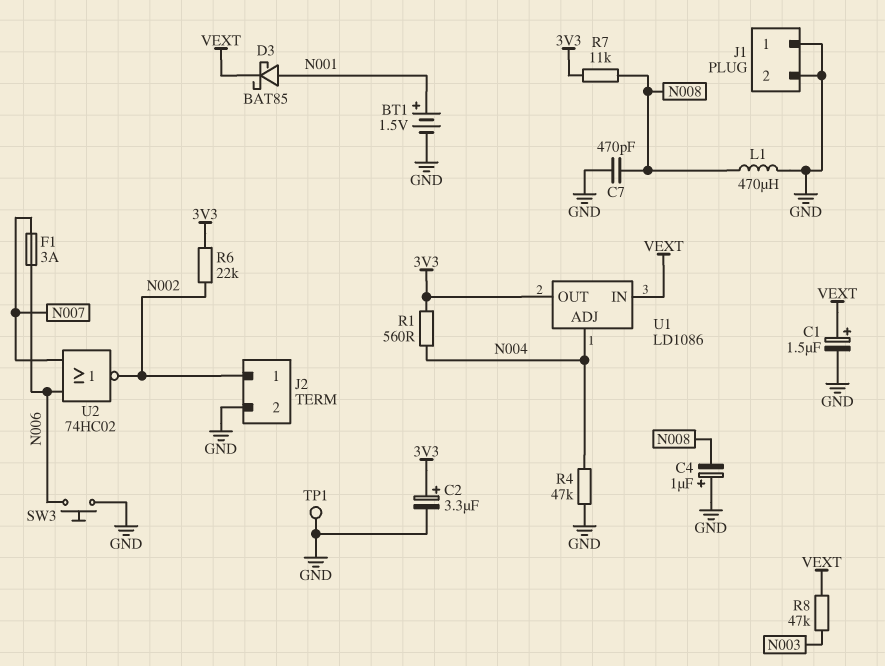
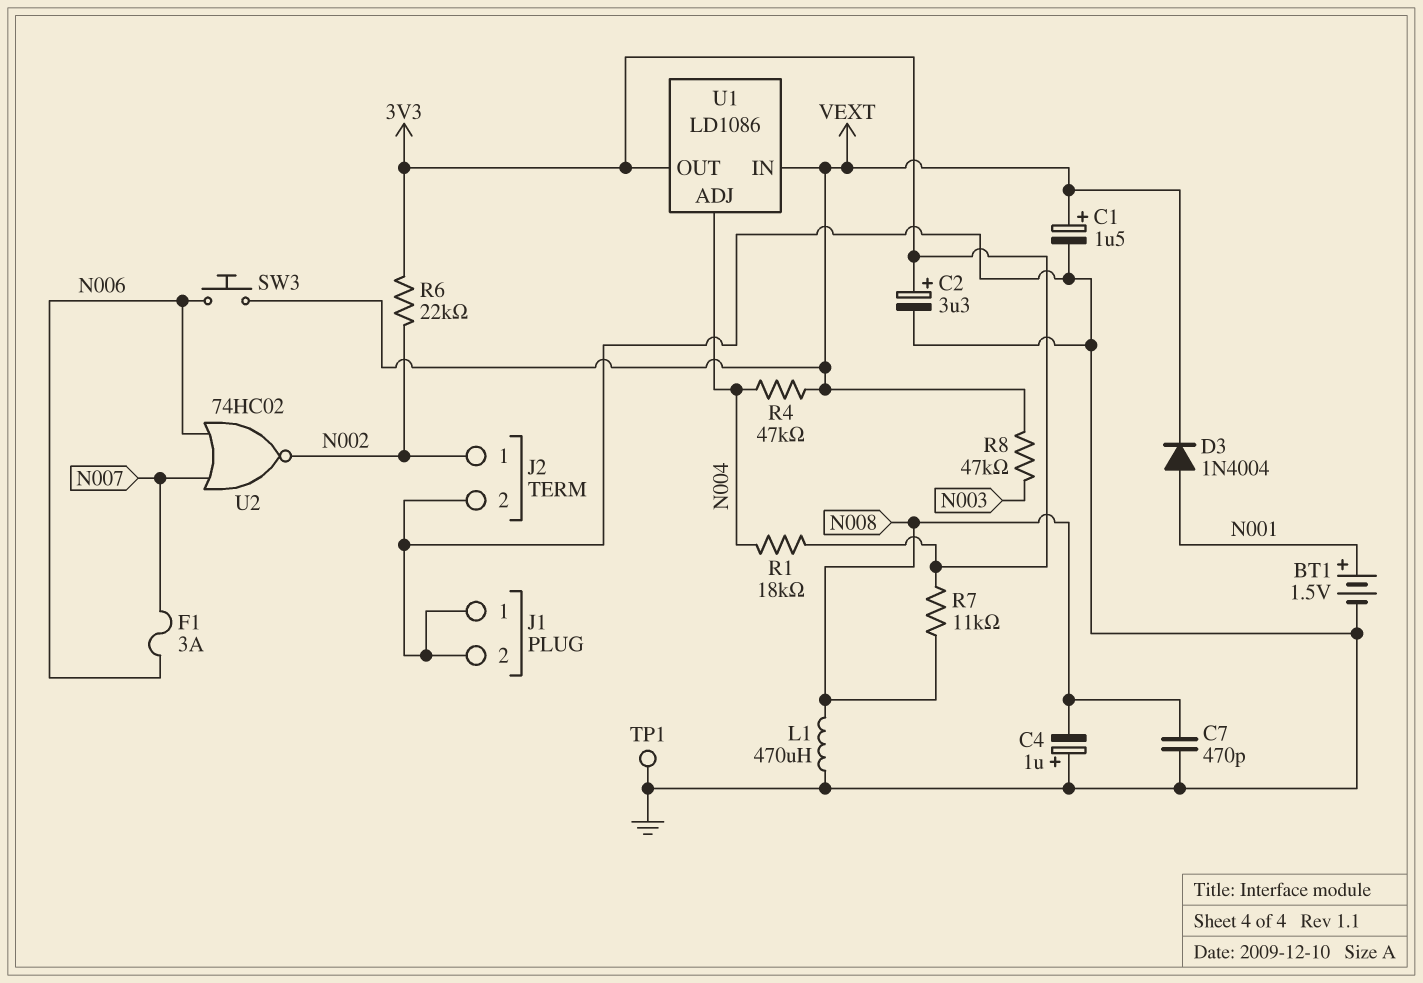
D3: schottky BAT85 (A N001, K VEXT) -> diode 1N4004 (A N001, K VEXT)
R1: 560 (3V3, N004) -> 18k (3V3, N004)
R4: 47k (GND, N004) -> 47k (N004, VEXT)
SW3: button (GND, N006) -> button (N006, VEXT)

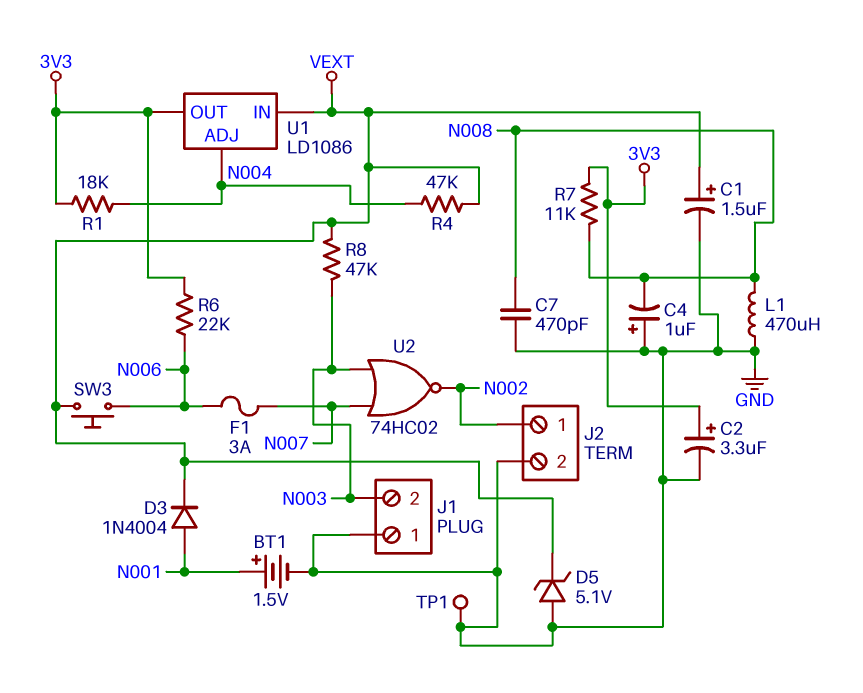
D5: none -> zener 5.1V (A GND, K VEXT)
J1 pin 2: GND -> N003
R6: 22k (3V3, N002) -> 22k (3V3, N006)
U2: NOR 74HC02 (in N006, in N007, out N002) -> NOR 74HC02 (in N003, in N007, out N002)

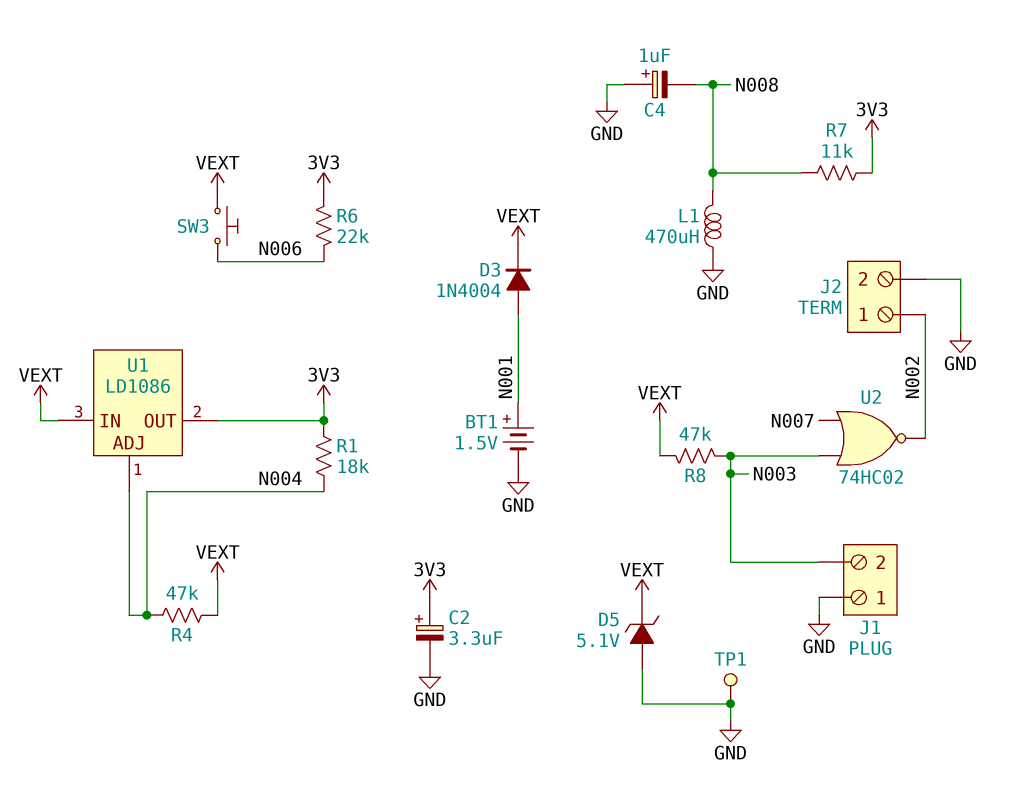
C1: 1.5uF (plus VEXT, minus GND) -> none
C7: 470pF (GND, N008) -> none
F1: 3A (N006, N007) -> none

